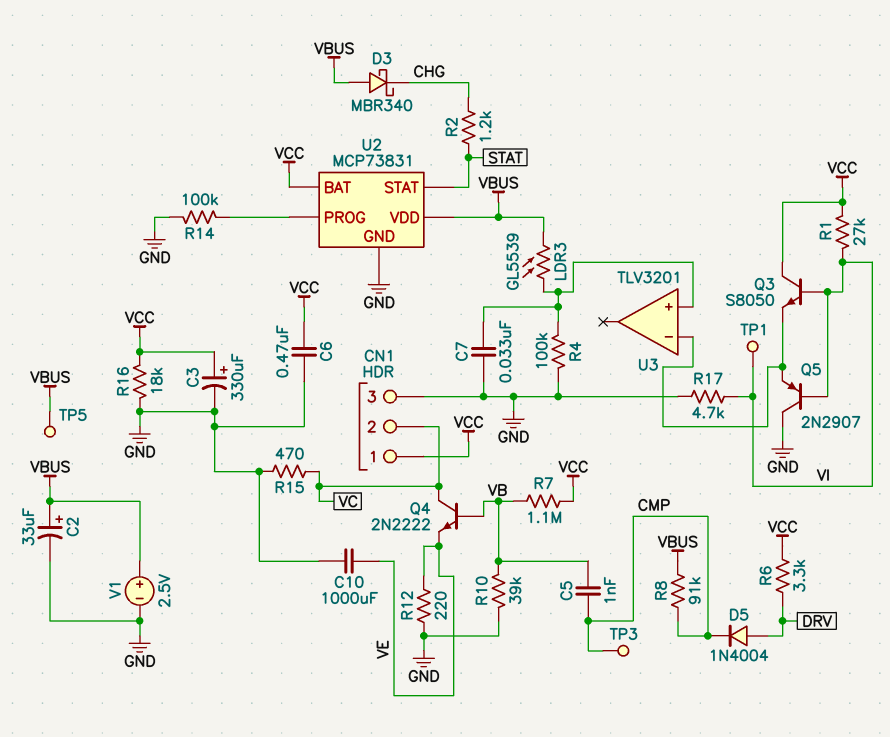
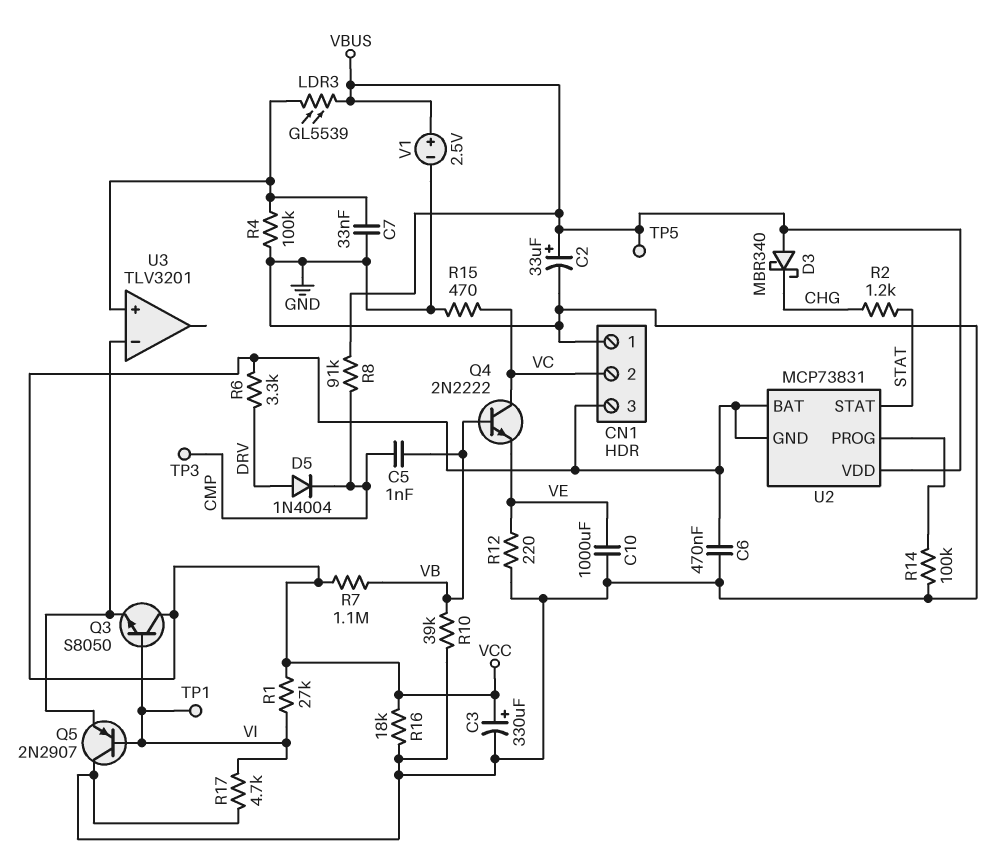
CN1 pin 1: VCC -> GND
CN1 pin 3: GND -> VCC
U2 pin GND: GND -> VCC

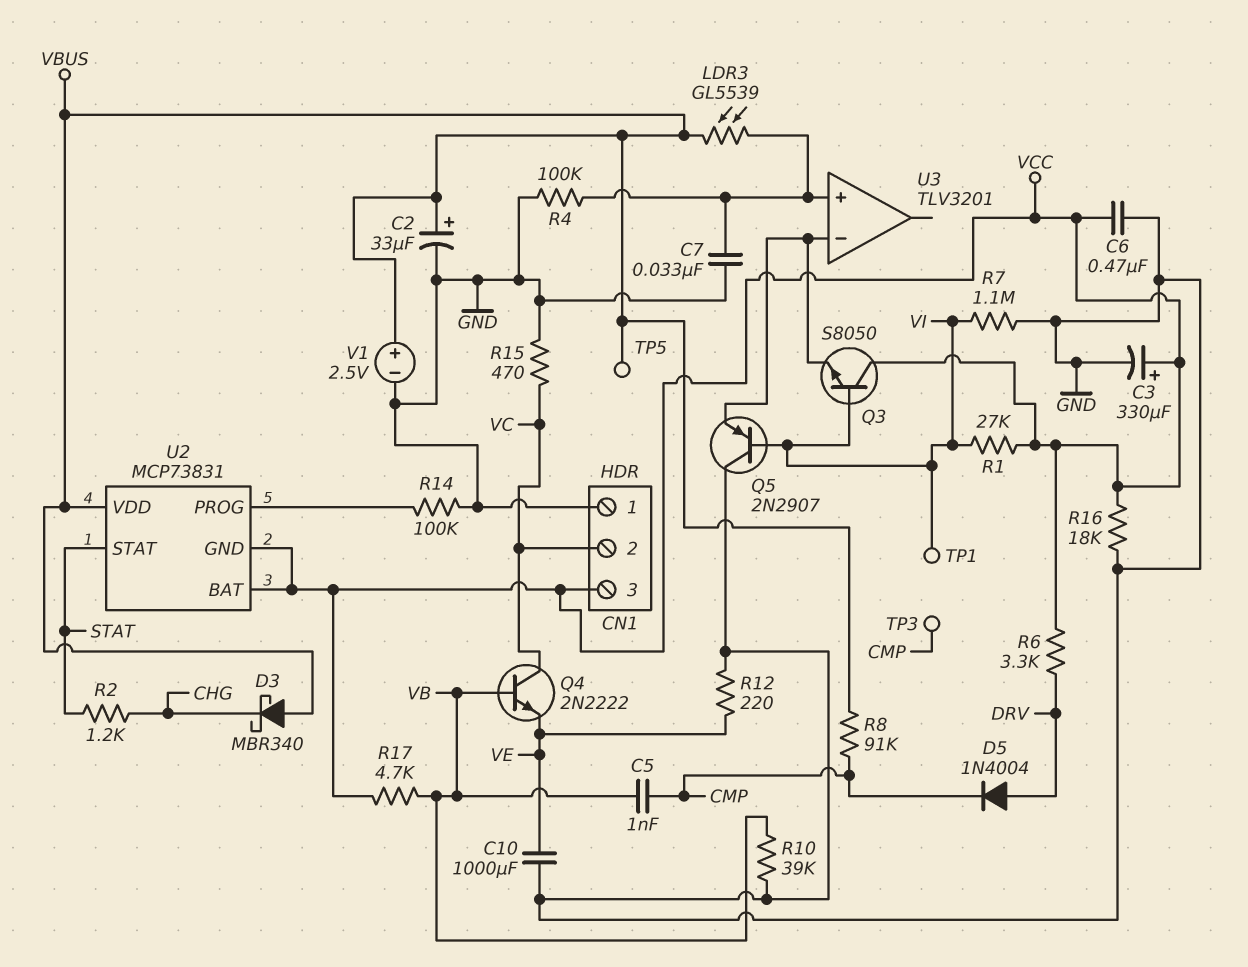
R7: 1.1M (VB, VCC) -> 1.1M (GND, VI)
R17: 4.7k (GND, VI) -> 4.7k (VB, VCC)

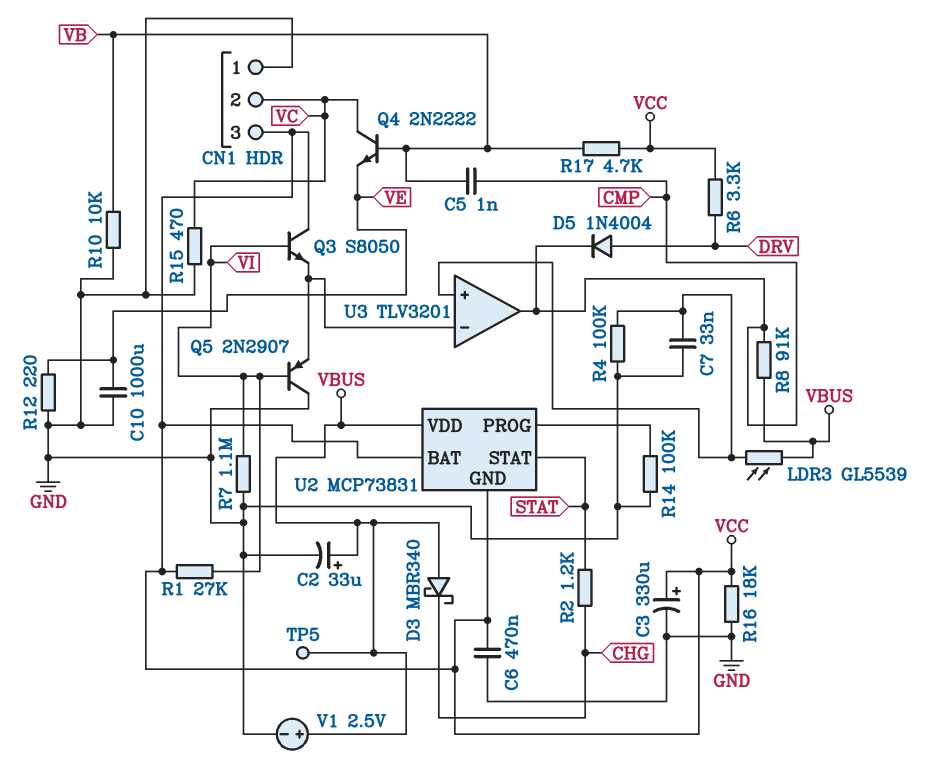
R10: 39k (GND, VB) -> 10k (GND, VB)
TP1: test point (VI) -> none
TP3: test point (CMP) -> none
U3 pin out: none -> CMP

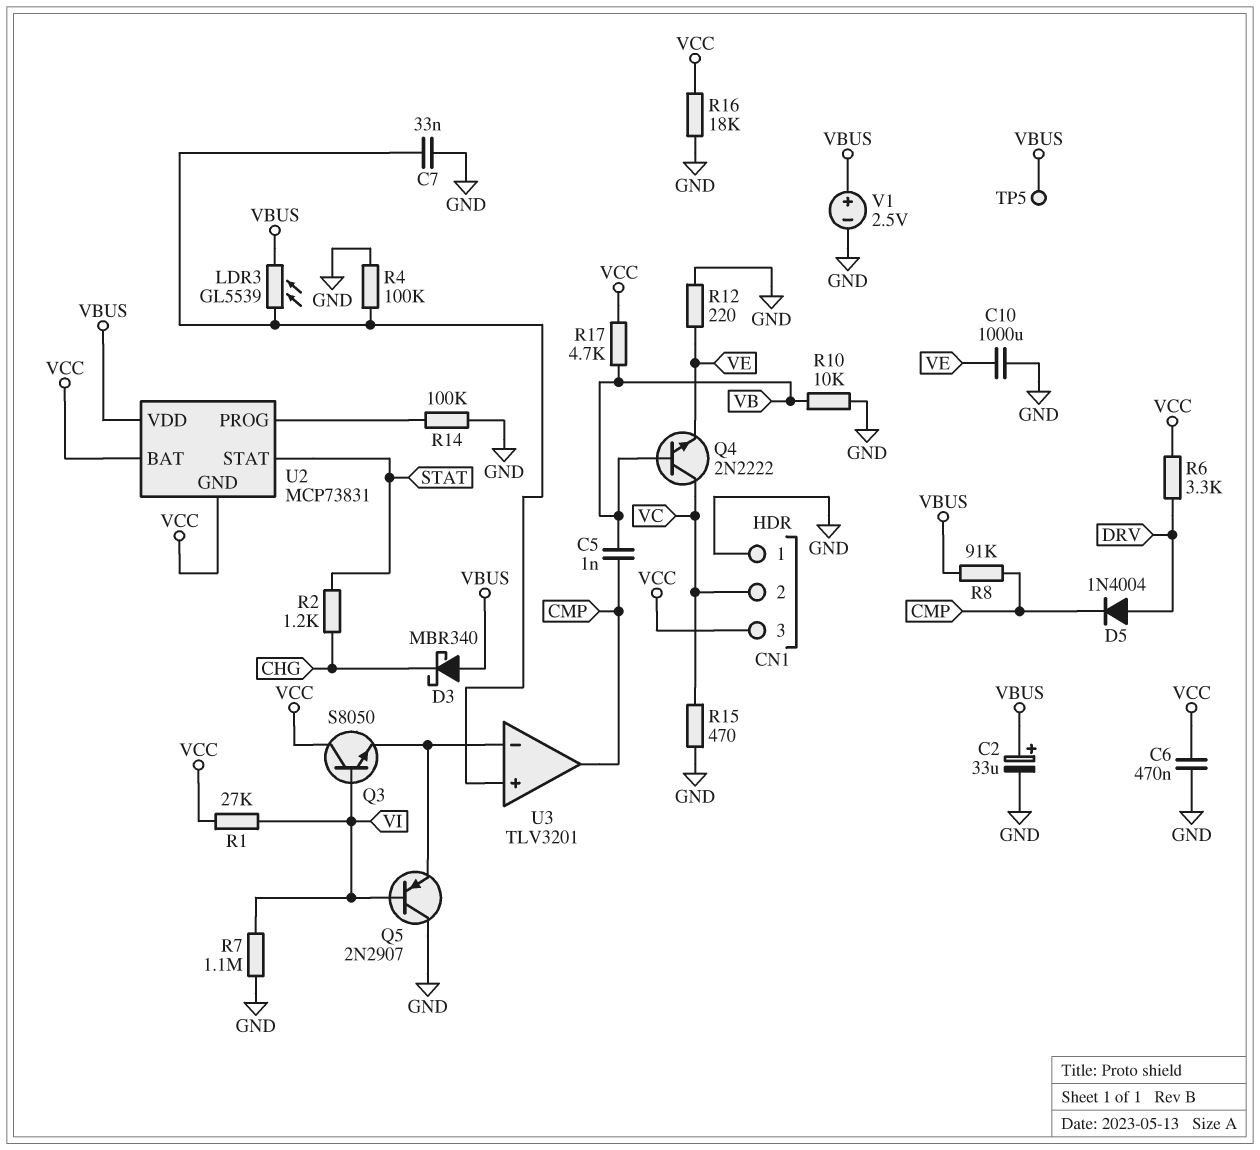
C3: 330uF (plus VCC, minus GND) -> none

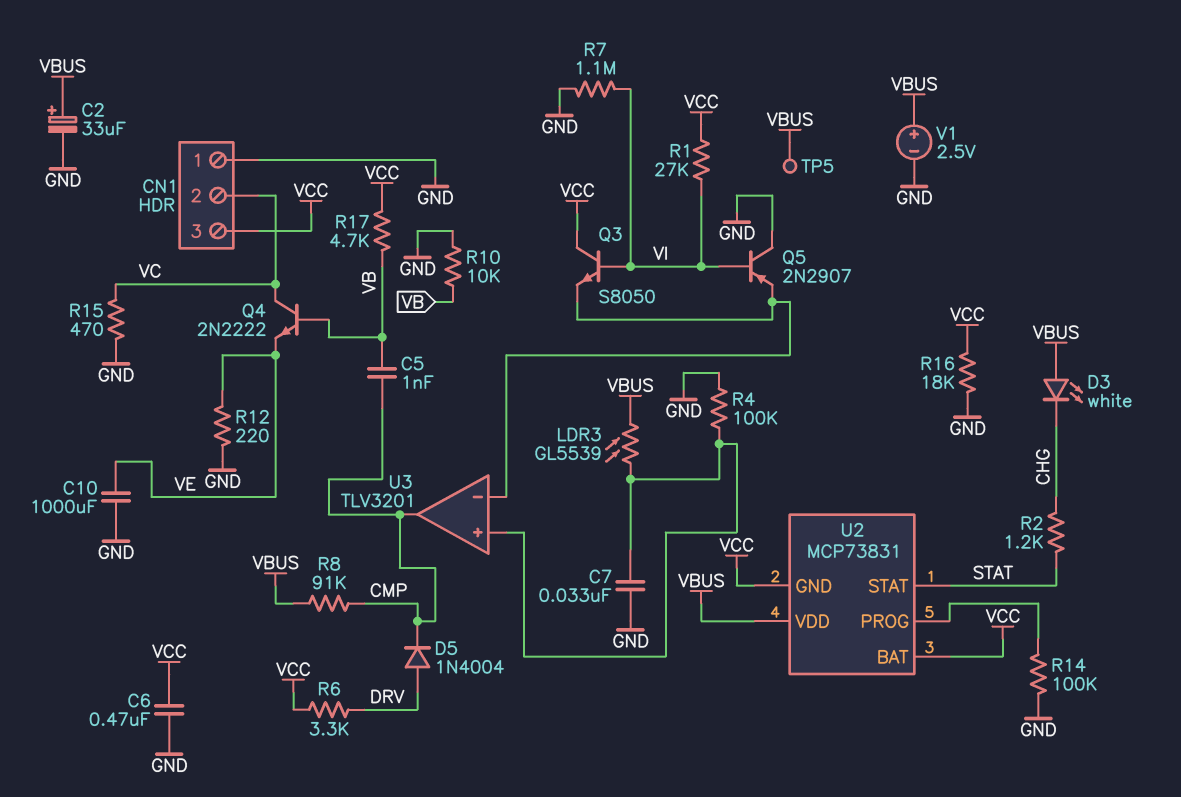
D3: schottky MBR340 (A VBUS, K CHG) -> LED white (A VBUS, K CHG)

